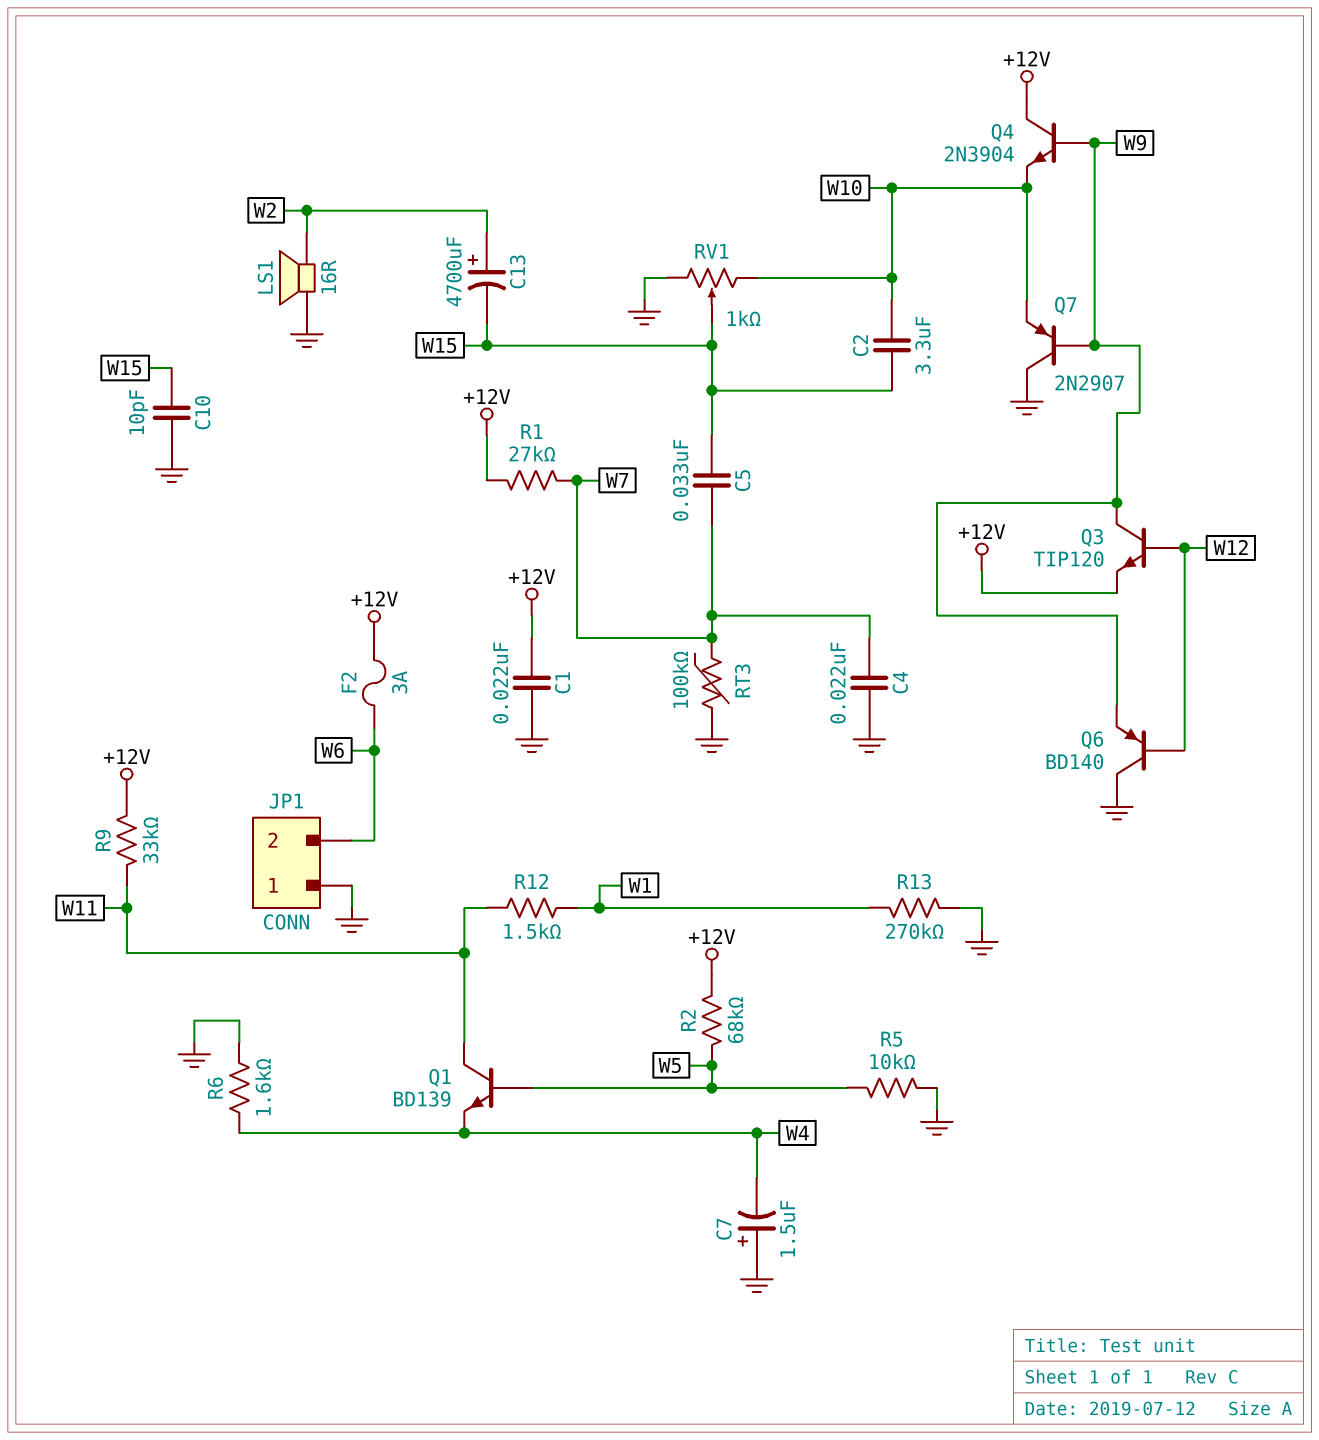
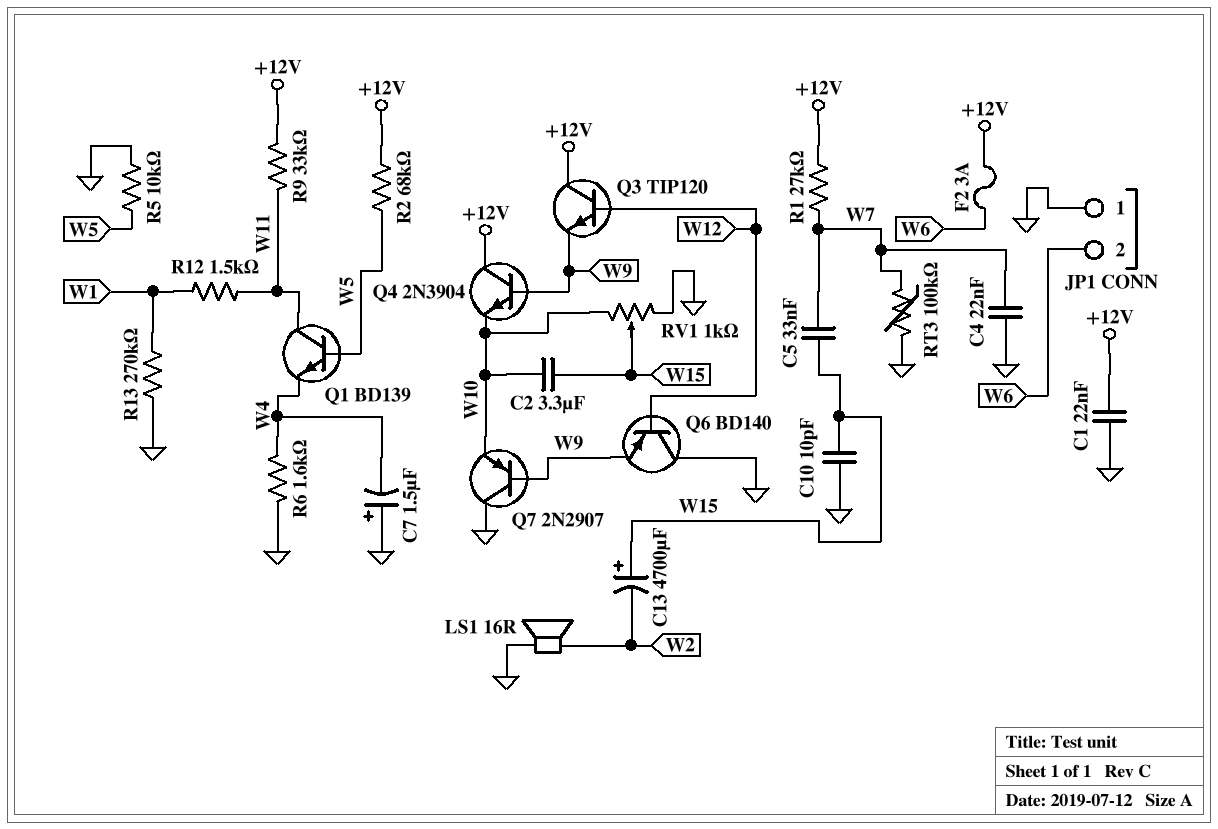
C13: 4700uF (plus W2, minus W15) -> 4700uF (plus W15, minus W2)
Q3: NPN TIP120 (B W12, C W9, E +12V) -> NPN TIP120 (B W12, C +12V, E W9)

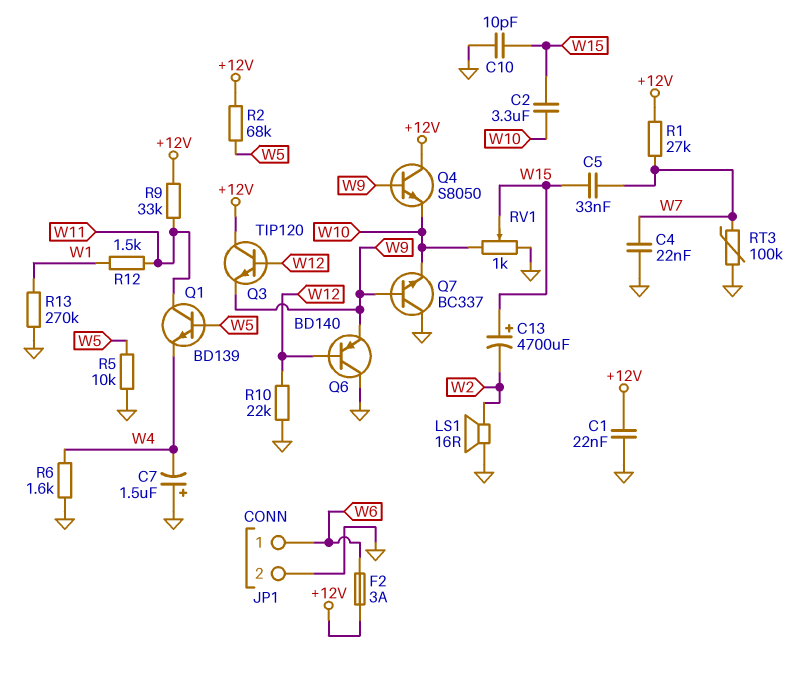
JP1 pin 1: GND -> W6
JP1 pin 2: W6 -> GND
Q4: NPN 2N3904 (B W9, C +12V, E W10) -> NPN S8050 (B W9, C +12V, E W10)
Q7: PNP 2N2907 (B W9, C GND, E W10) -> NPN BC337 (B W9, C GND, E W10)
R10: none -> 22k (GND, W12)

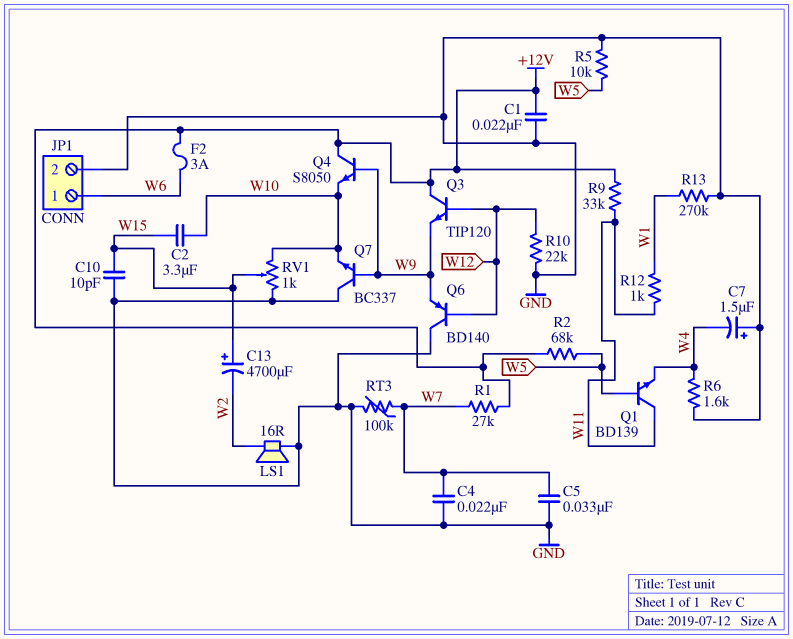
C5: 33nF (W7, W15) -> 33nF (GND, W7)
R12: 1.5k (W1, W11) -> 1k (W1, W11)

